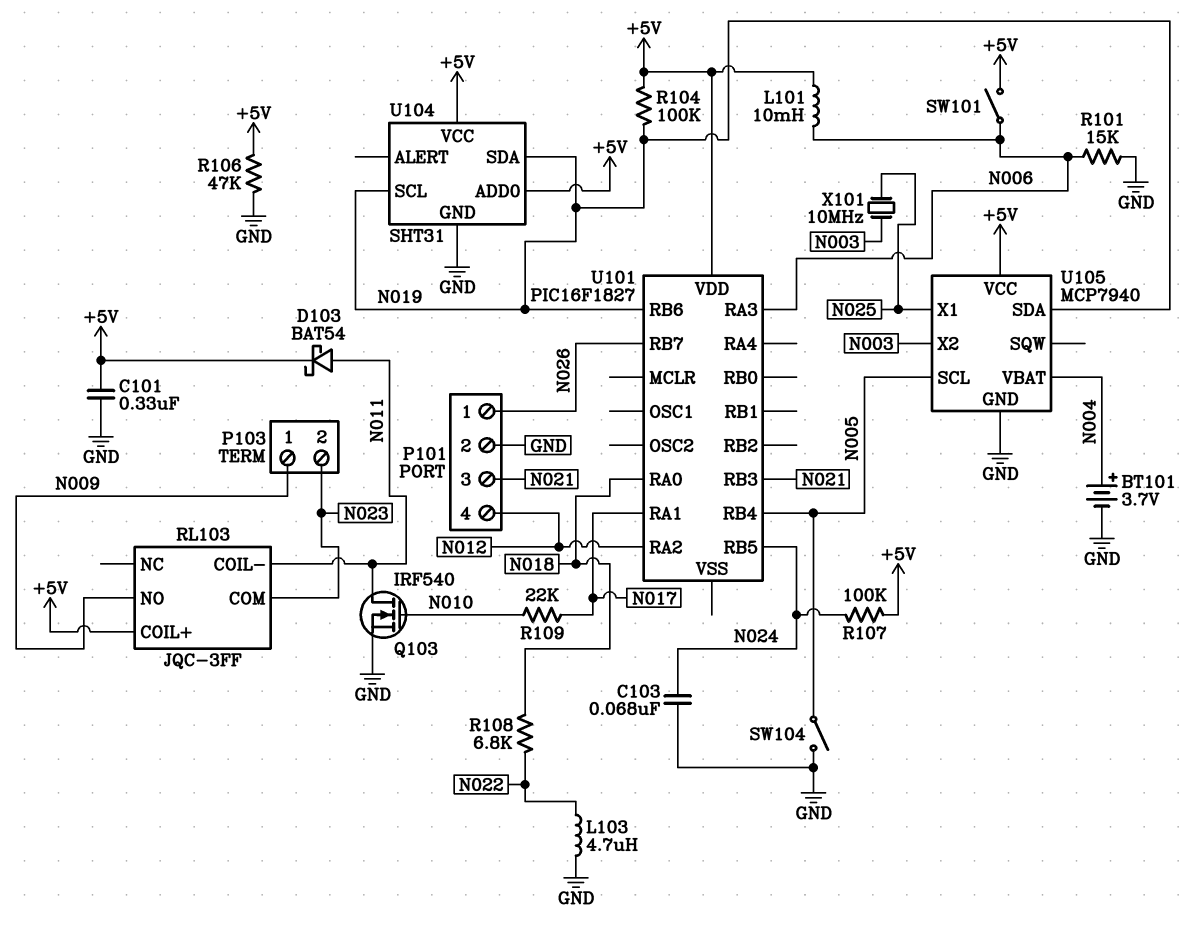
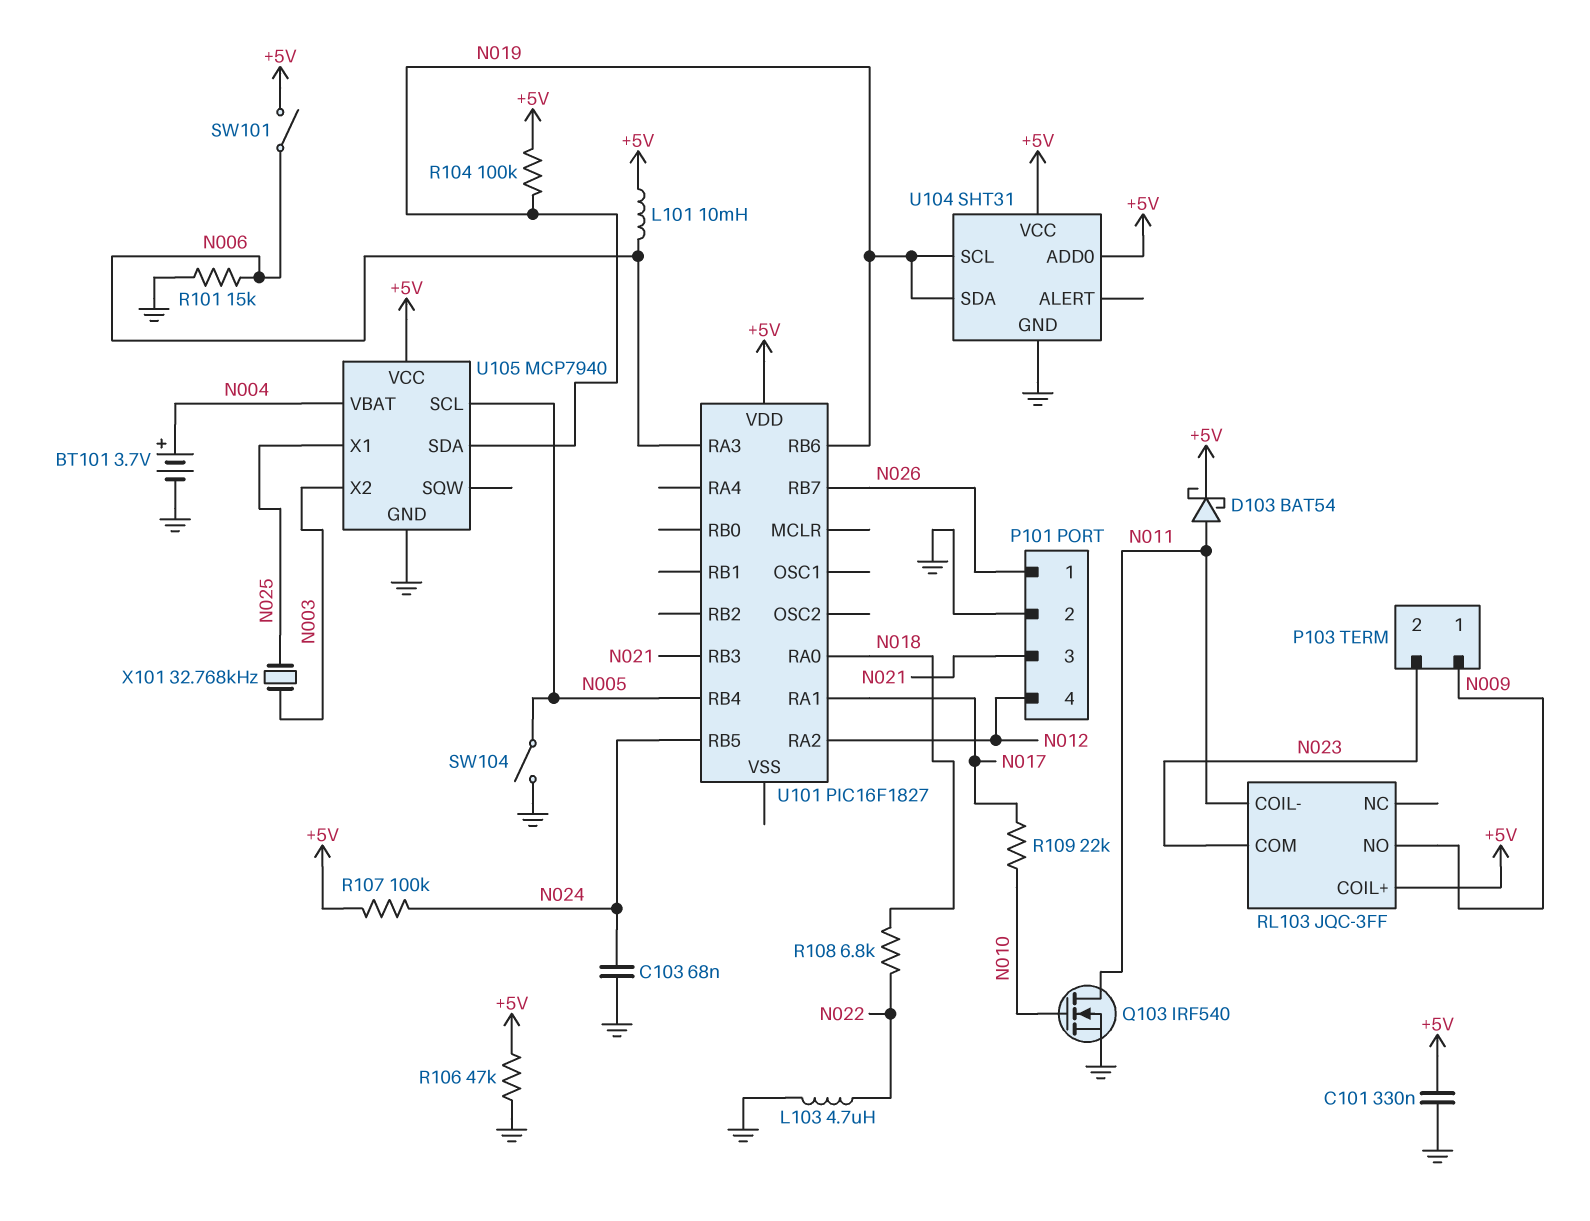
X101: 10MHz (N003, N025) -> 32.768kHz (N003, N025)

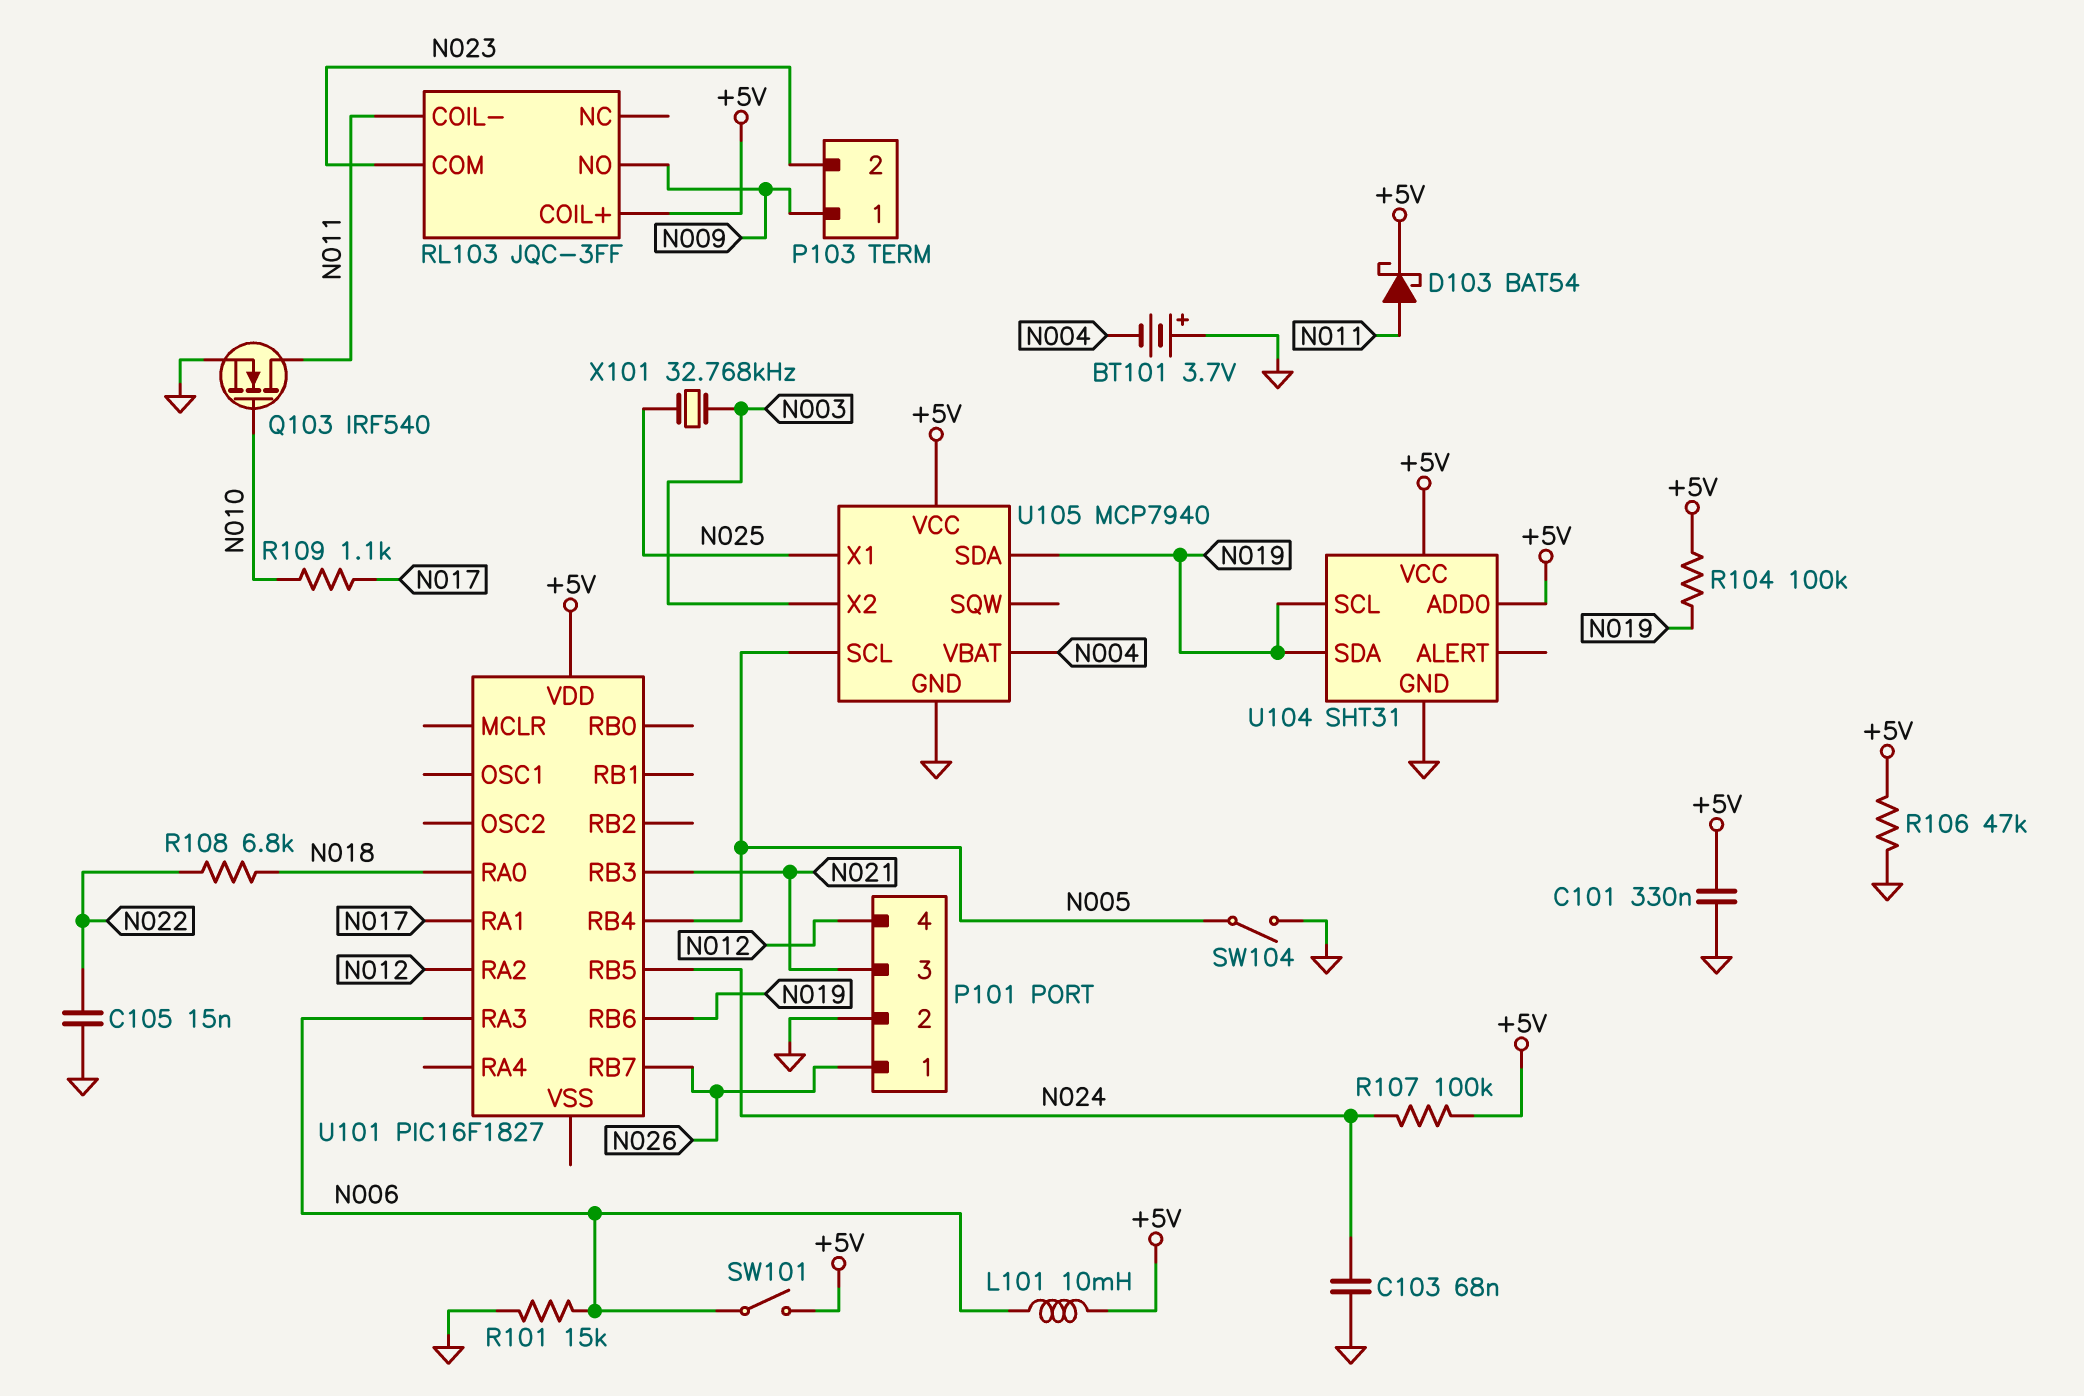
BT101: 3.7V (plus N004, minus GND) -> 3.7V (plus GND, minus N004)
C105: none -> 15nF (GND, N022)
L103: 4.7uH (GND, N022) -> none
R109: 22k (N010, N017) -> 1.1k (N010, N017)

